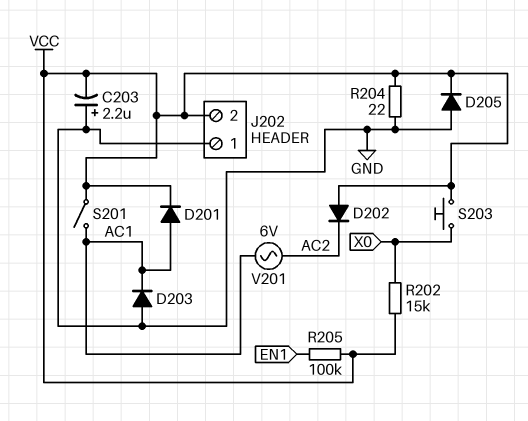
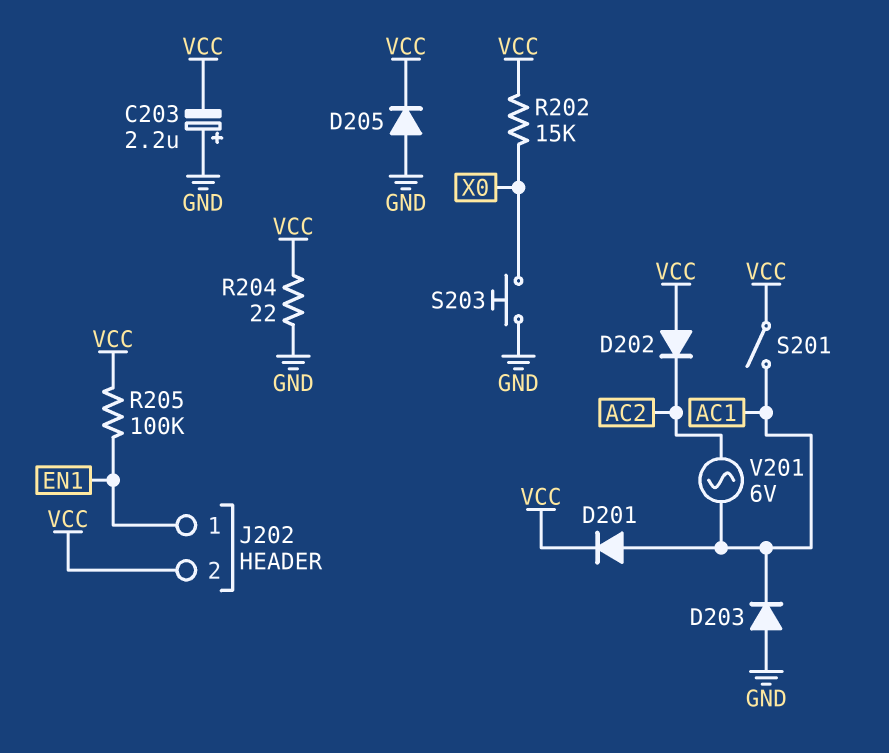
J202 pin 1: GND -> EN1
S203: button (VCC, X0) -> button (GND, X0)

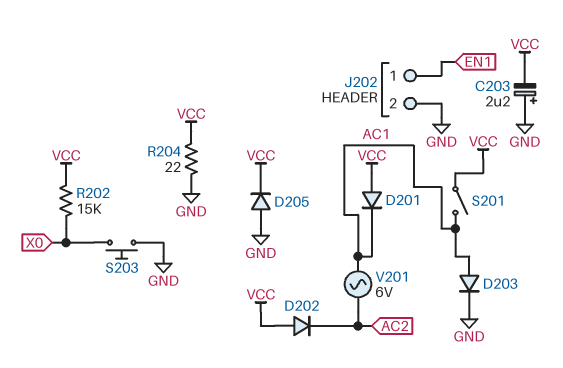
D201: diode (A AC1, K VCC) -> diode (A VCC, K AC1)
D203: diode (A GND, K AC1) -> diode (A AC1, K GND)
J202 pin 2: VCC -> GND
R205: 100k (EN1, VCC) -> none

